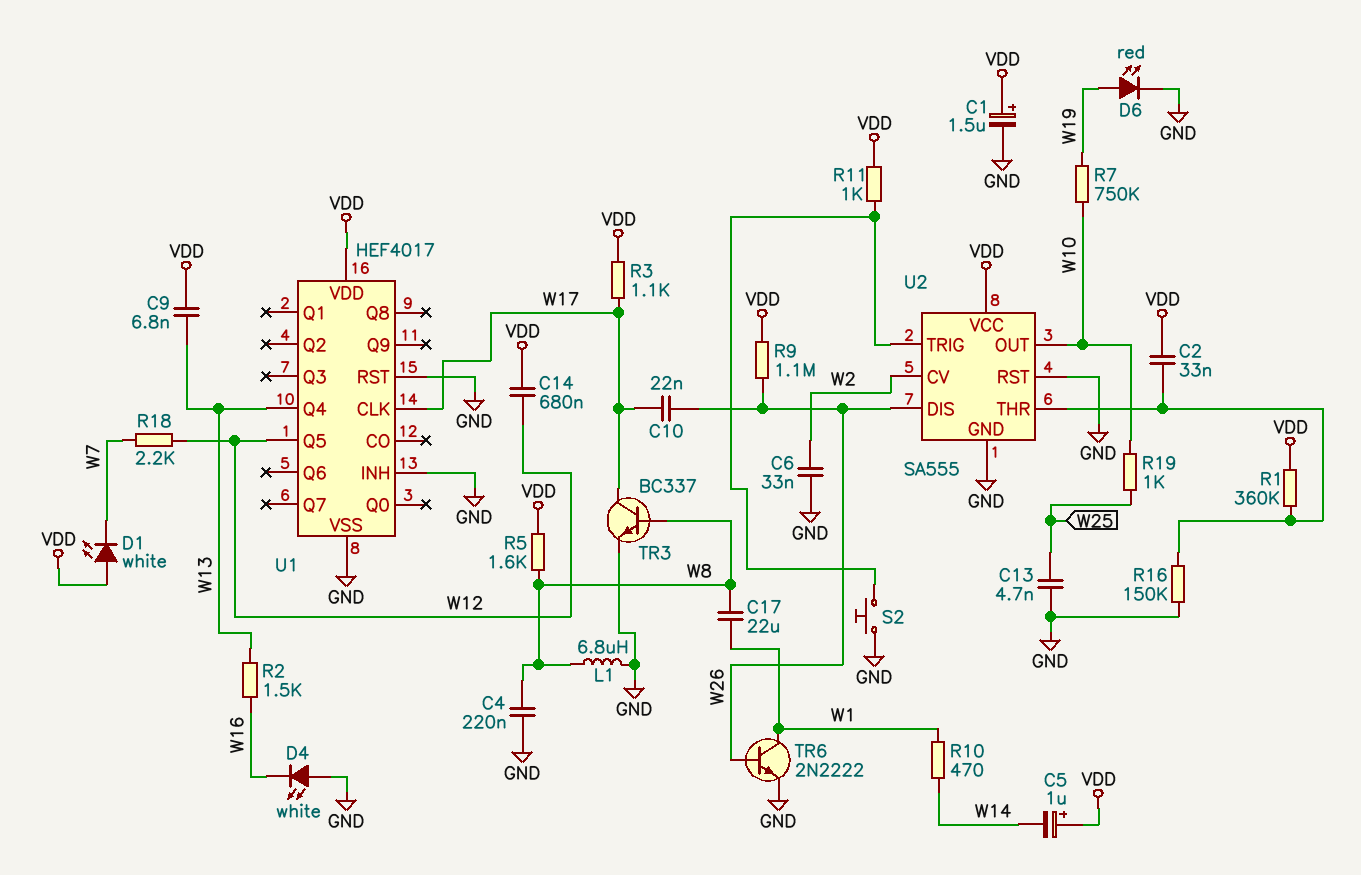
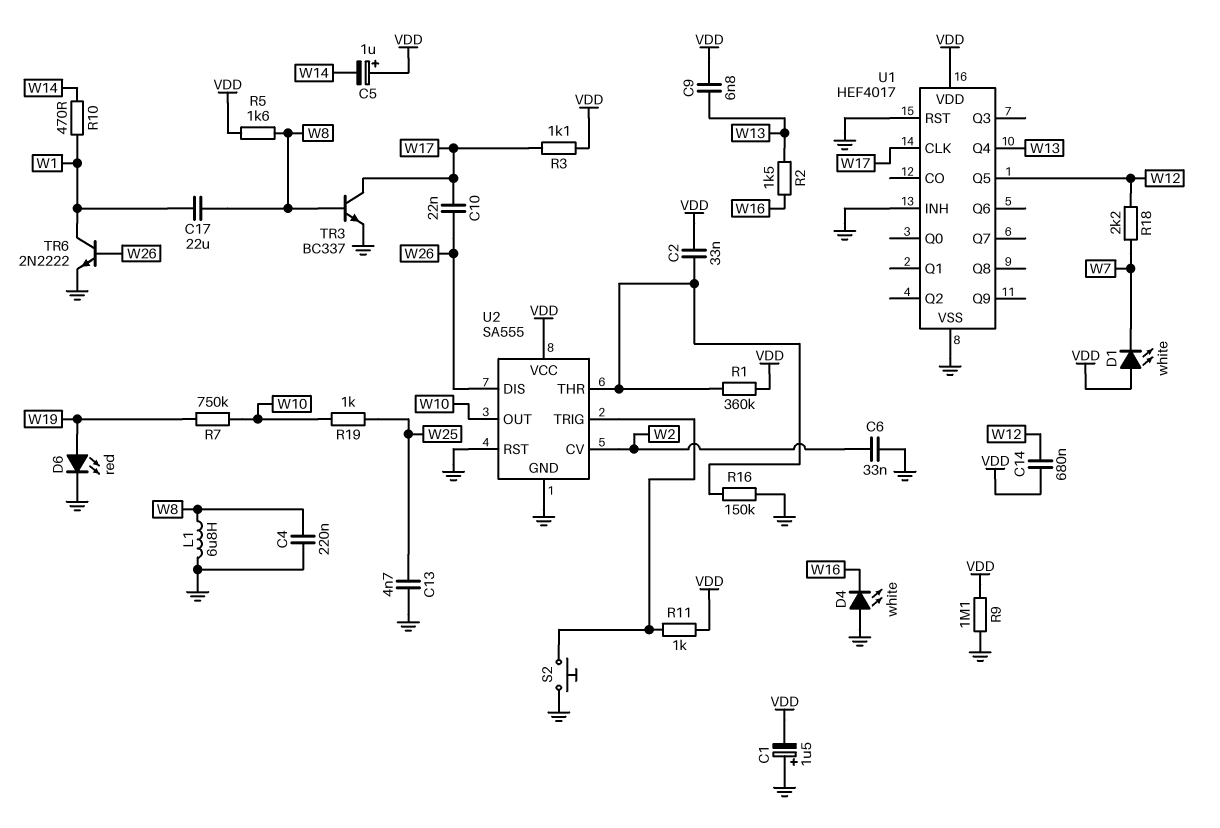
C1: 1.5uF (plus VDD, minus GND) -> 1.5uF (plus GND, minus VDD)
R9: 1.1M (VDD, W26) -> 1.1M (GND, VDD)

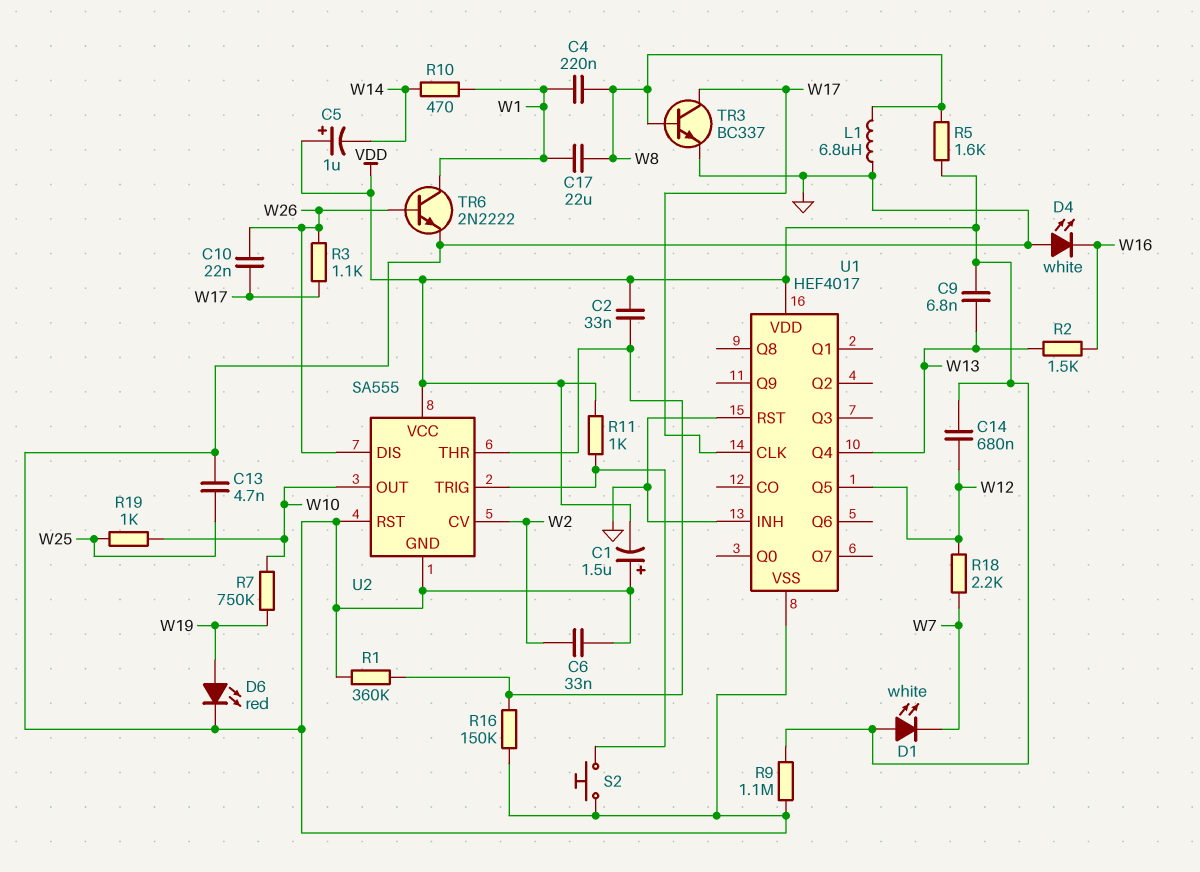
C4: 220nF (GND, W8) -> 220nF (W1, W8)
R1: 360k (U2/THR, VDD) -> 360k (GND, U2/THR)
R3: 1.1k (VDD, W17) -> 1.1k (W17, W26)

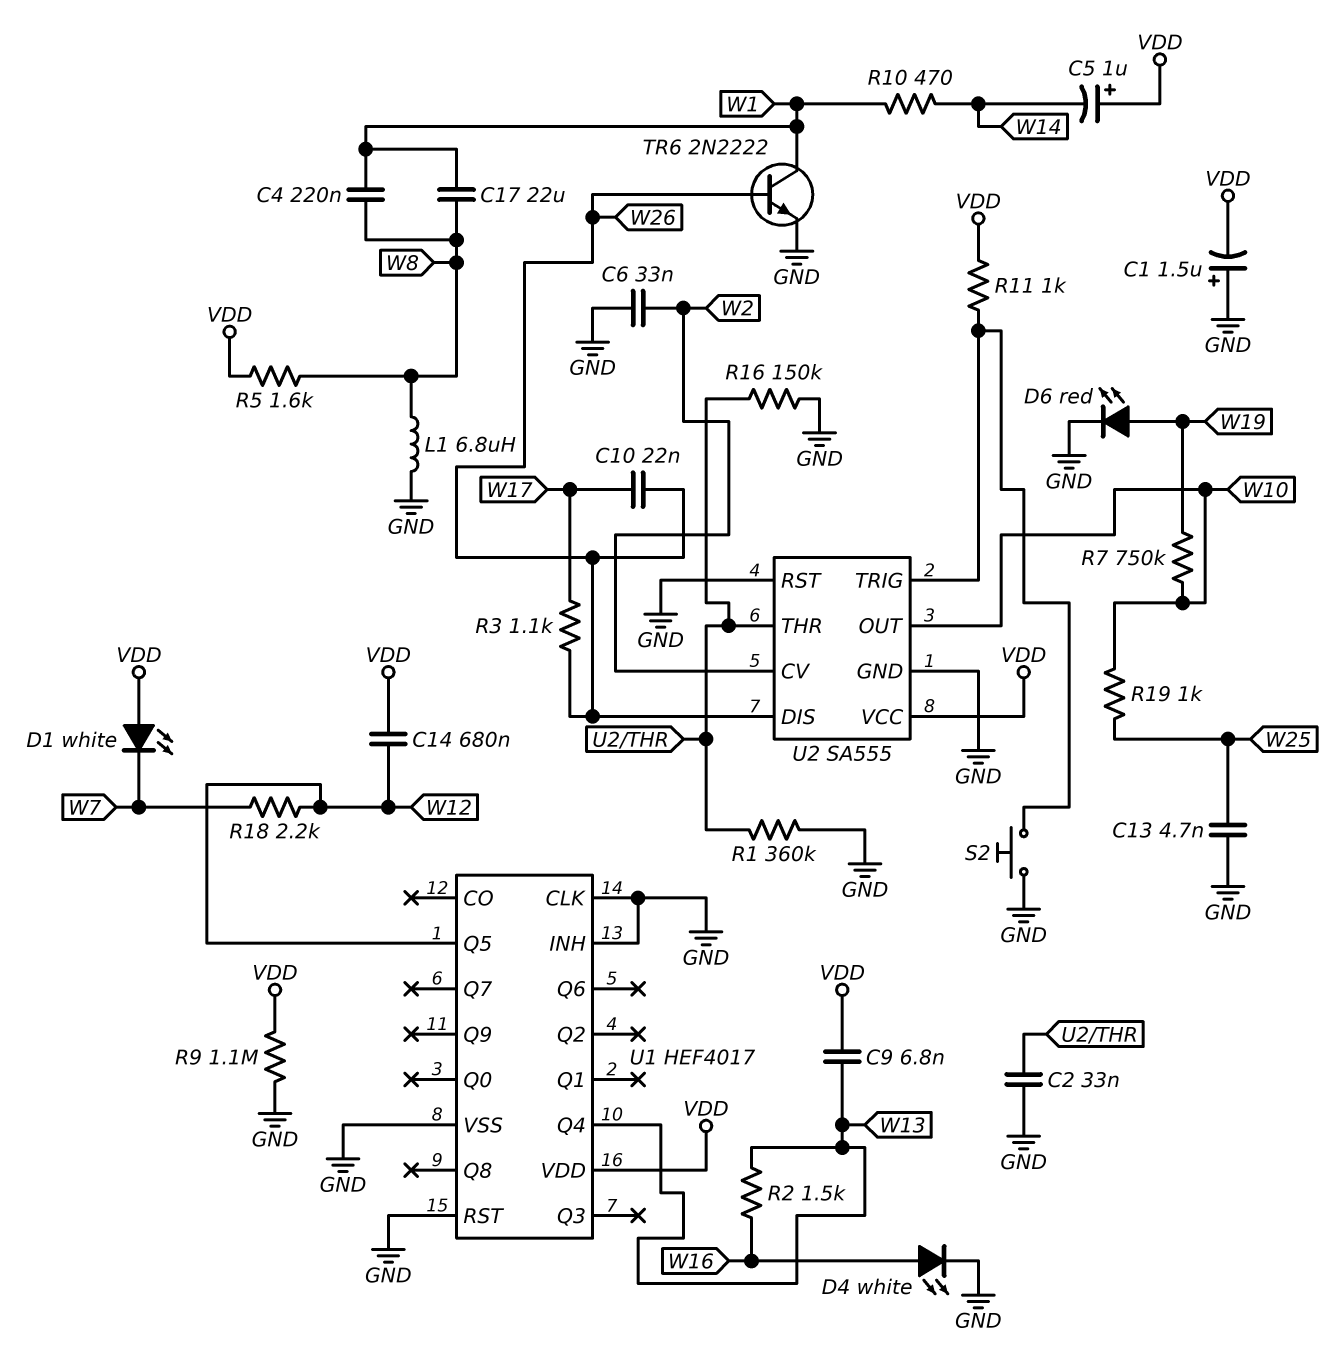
C2: 33nF (U2/THR, VDD) -> 33nF (GND, U2/THR)
D4: LED white (A GND, K W16) -> LED white (A W16, K GND)
TR3: NPN BC337 (B W8, C W17, E GND) -> none
U1 pin CLK: W17 -> GND

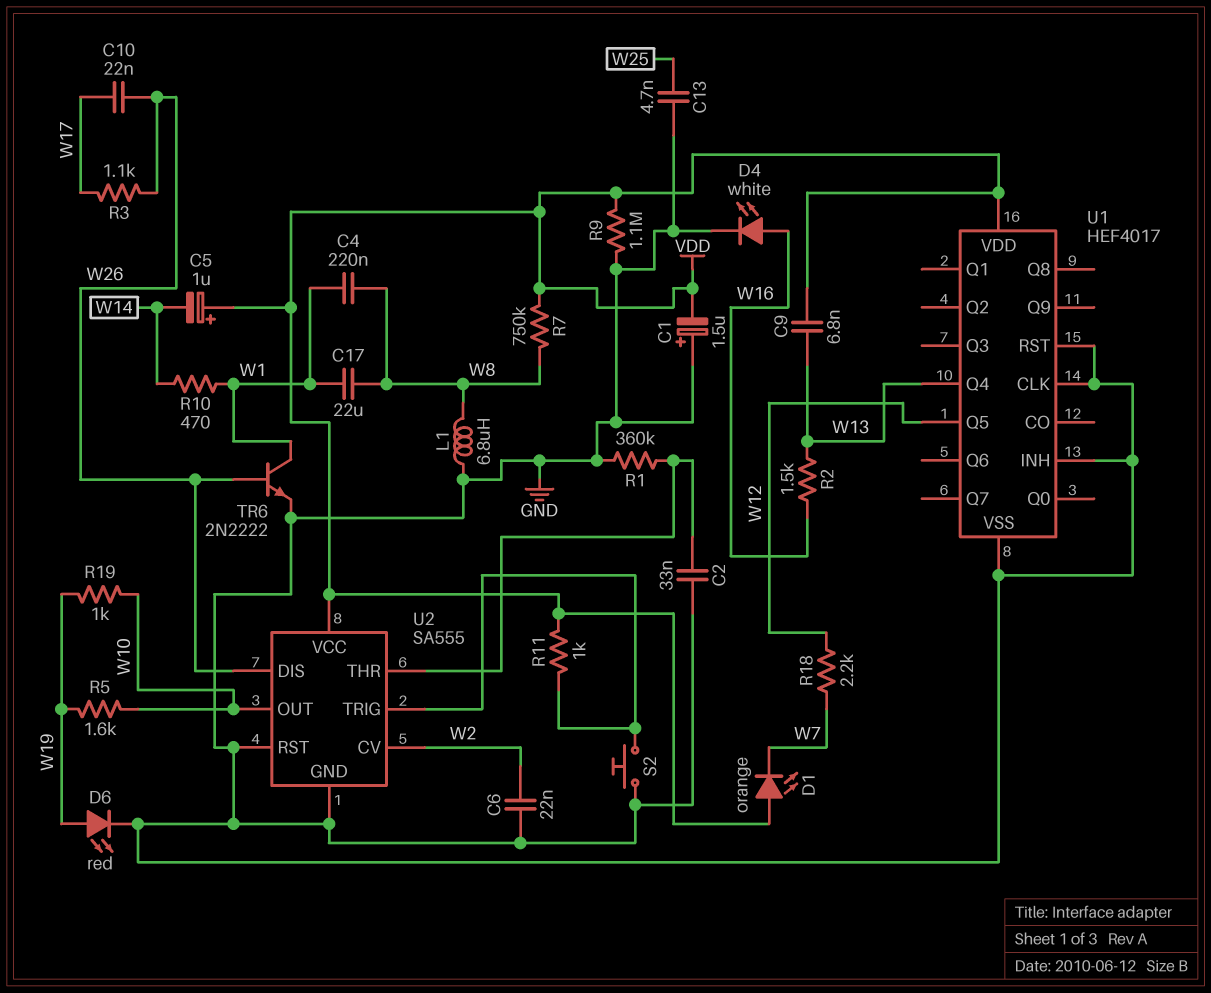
C6: 33nF (GND, W2) -> 22nF (GND, W2)
C14: 680nF (VDD, W12) -> none
D1: LED white (A VDD, K W7) -> LED orange (A VDD, K W7)
R5: 1.6k (VDD, W8) -> 1.6k (W10, W19)
R7: 750k (W10, W19) -> 750k (VDD, W8)
R16: 150k (GND, U2/THR) -> none
R19: 1k (W10, W25) -> 1k (W10, W19)

